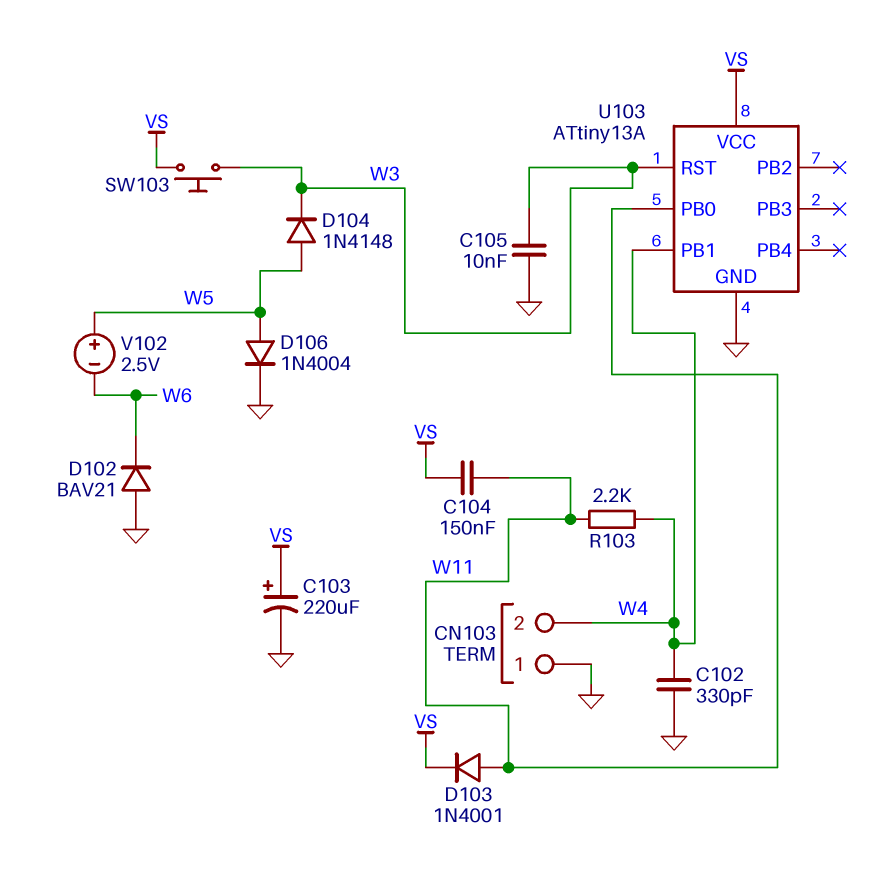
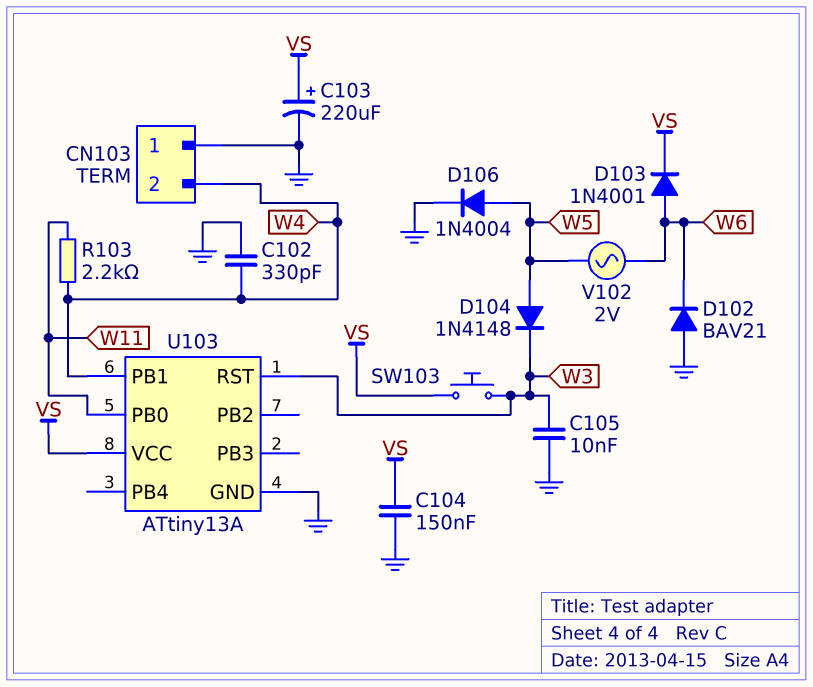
C104: 150nF (VS, W11) -> 150nF (GND, VS)
D103: diode 1N4001 (A W11, K VS) -> diode 1N4001 (A W6, K VS)
V102: 2.5V (plus W5, minus W6) -> AC 2V (W5, W6)

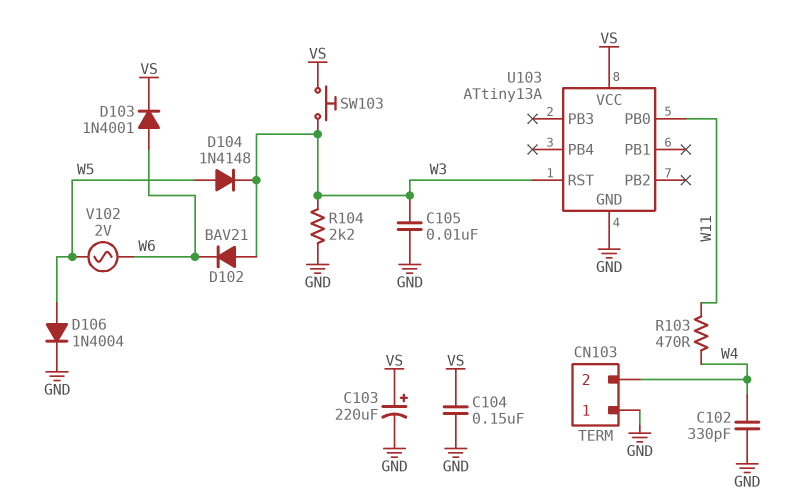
D102: diode BAV21 (A GND, K W6) -> diode BAV21 (A W3, K W6)
R103: 2.2k (W4, W11) -> 470 (W4, W11)
R104: none -> 2.2k (GND, W3)
U103 pin PB1: W4 -> none

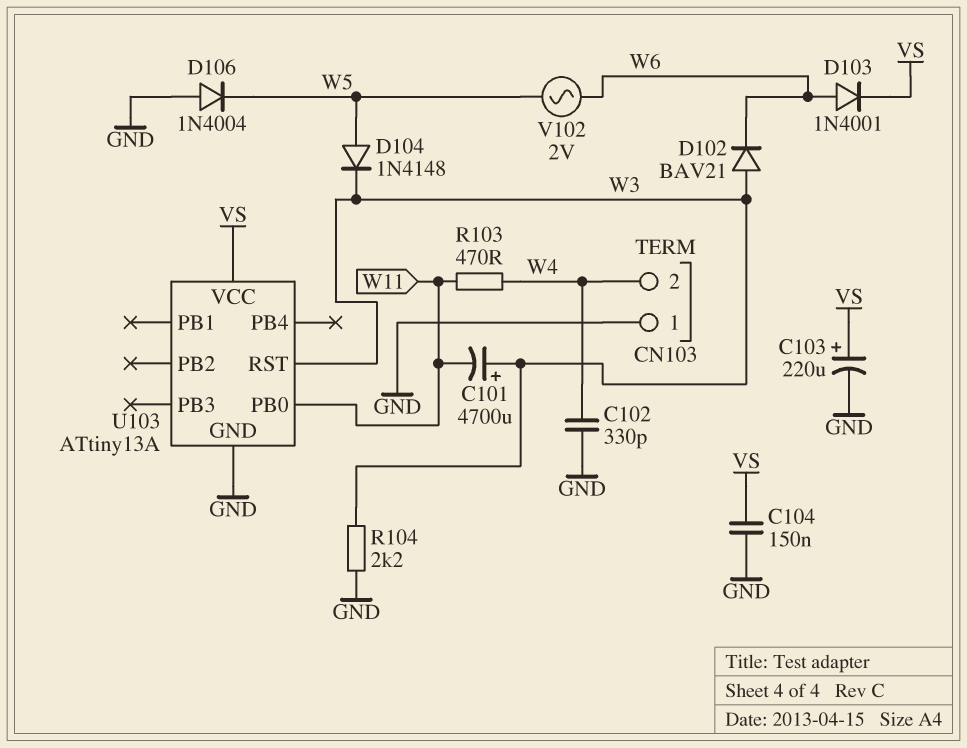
C101: none -> 4700uF (plus W3, minus W11)
C105: 10nF (GND, W3) -> none
D106: diode 1N4004 (A W5, K GND) -> diode 1N4004 (A GND, K W5)
SW103: button (VS, W3) -> none

